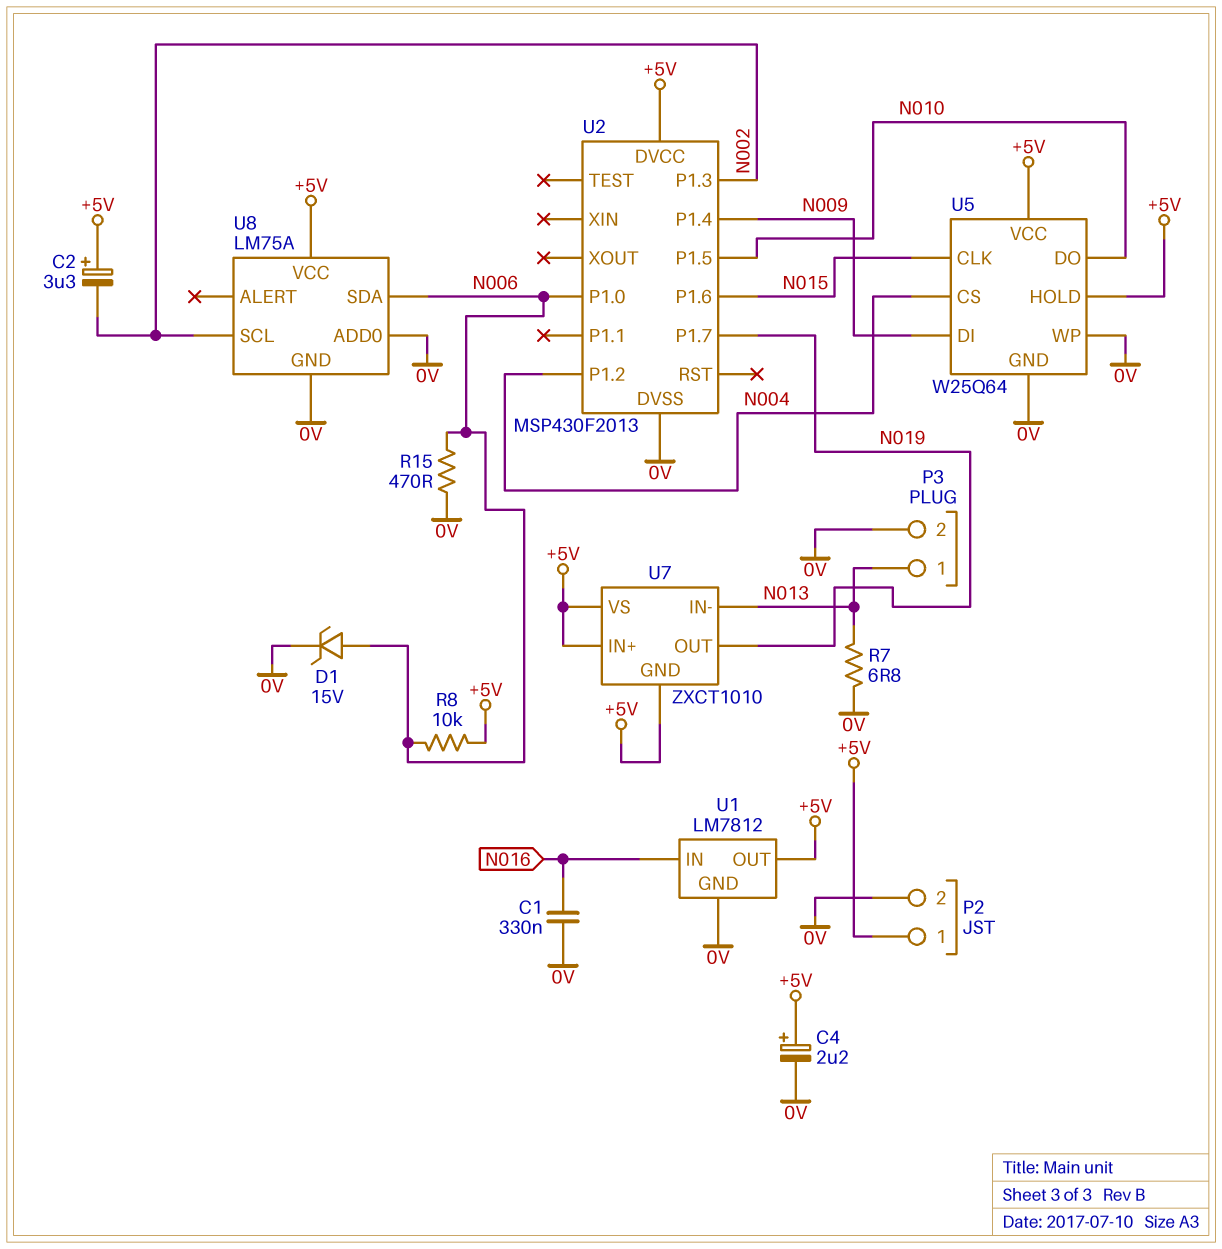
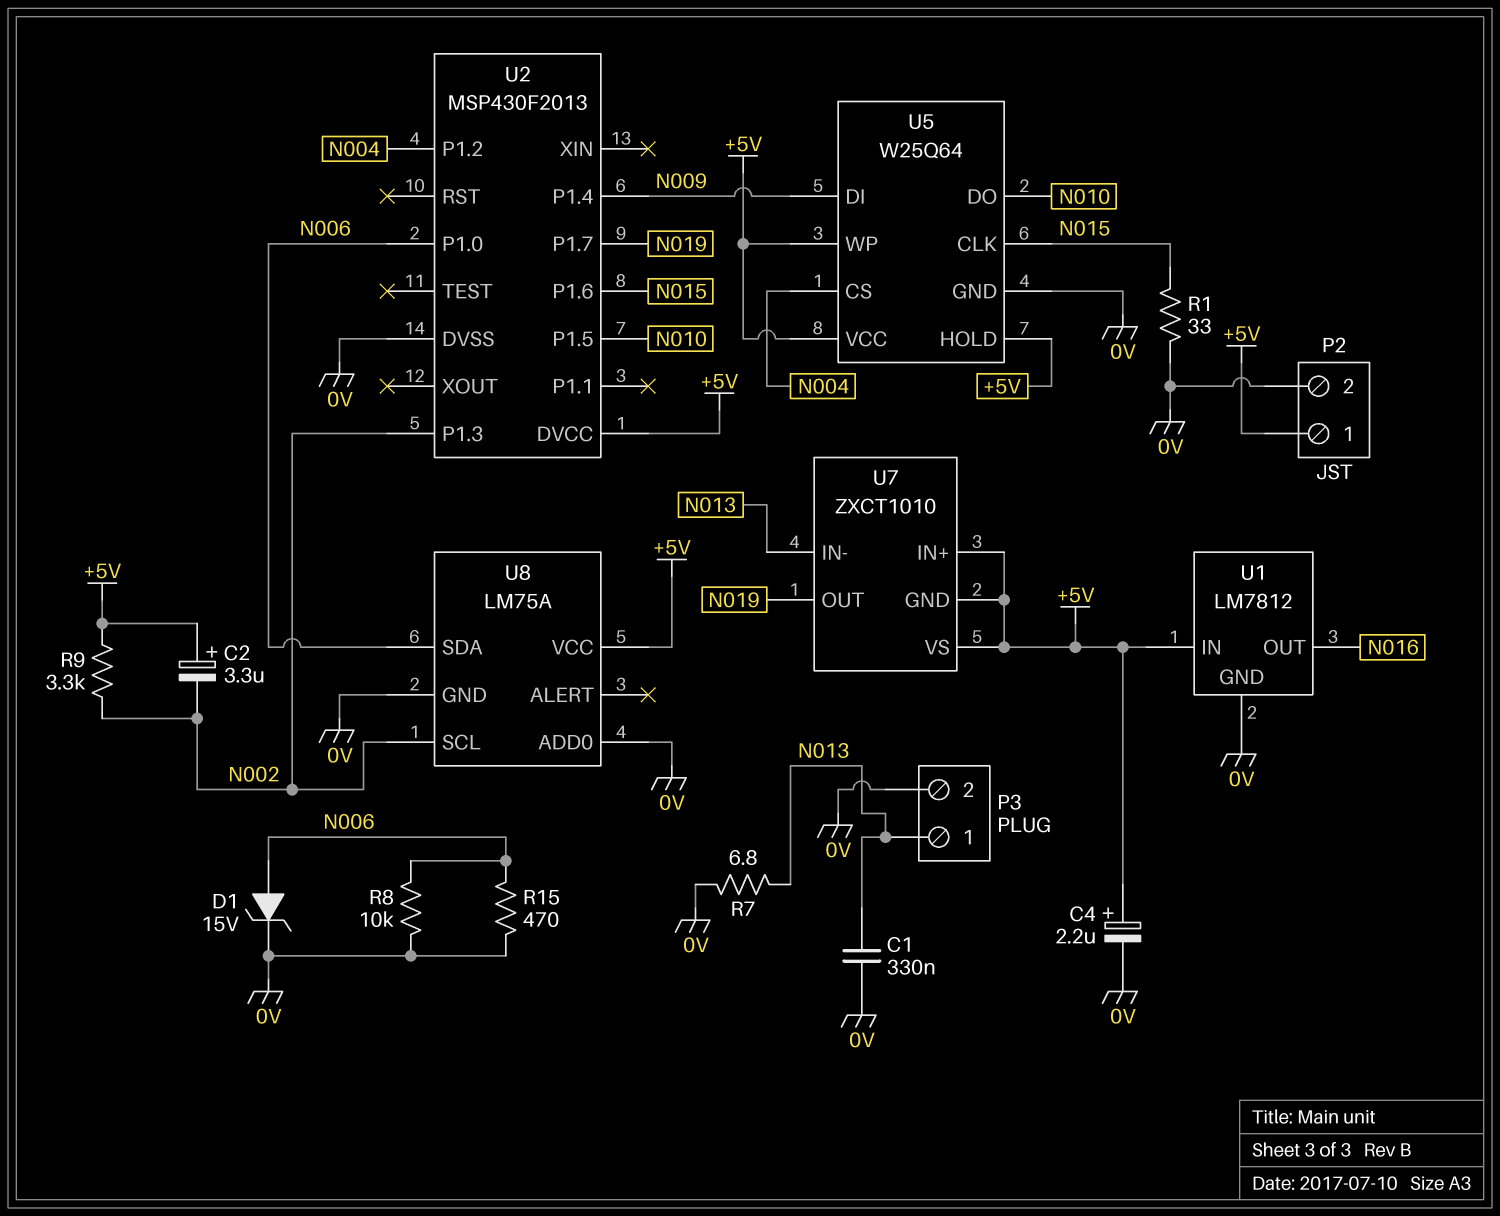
C1: 330nF (0V, N016) -> 330nF (0V, N013)
R1: none -> 33 (0V, N015)
R8: 10k (+5V, N006) -> 10k (0V, N006)
R9: none -> 3.3k (+5V, N002)
U1 pin IN: N016 -> +5V
U1 pin OUT: +5V -> N016
U5 pin WP: 0V -> +5V

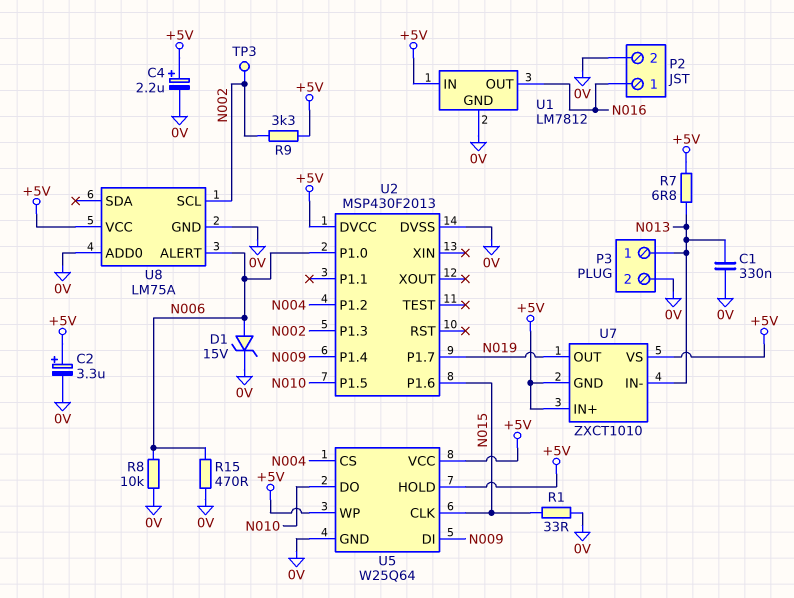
C2: 3.3uF (plus +5V, minus N002) -> 3.3uF (plus +5V, minus 0V)
P2 pin 1: +5V -> N016
R7: 6.8 (0V, N013) -> 6.8 (+5V, N013)
TP3: none -> test point (N002)
U8 pin ALERT: none -> N006
U8 pin SDA: N006 -> none

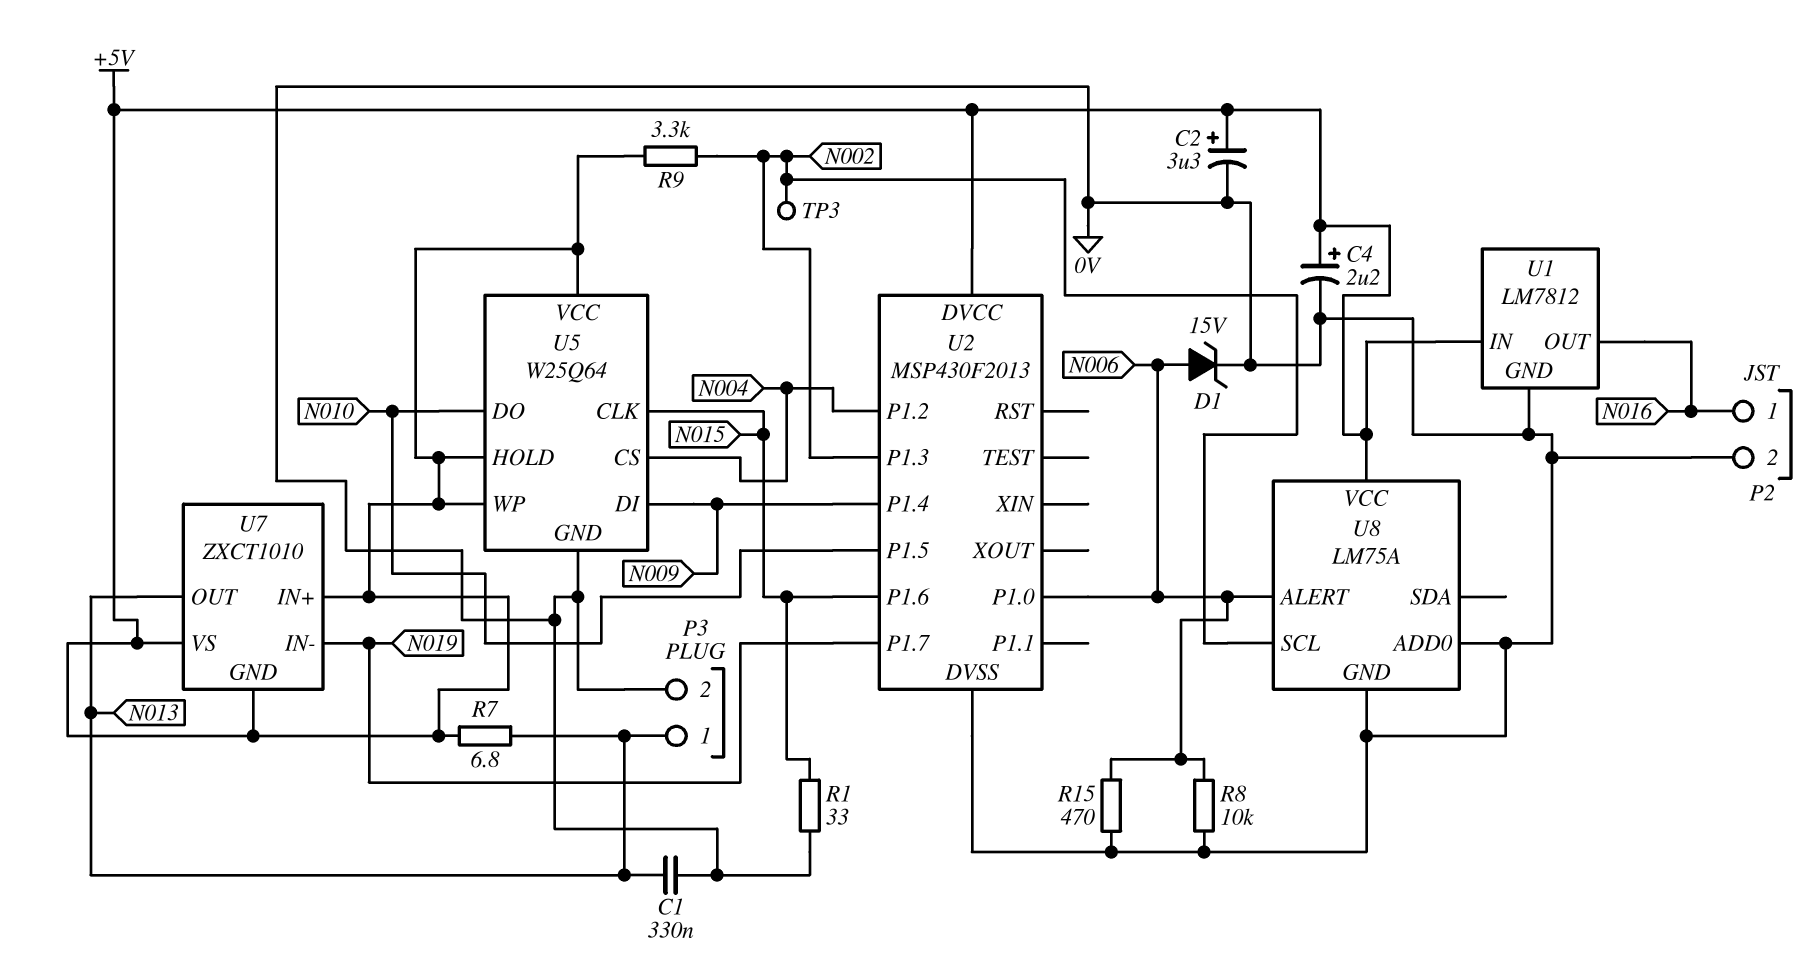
U7 pin IN-: N013 -> N019
U7 pin OUT: N019 -> N013

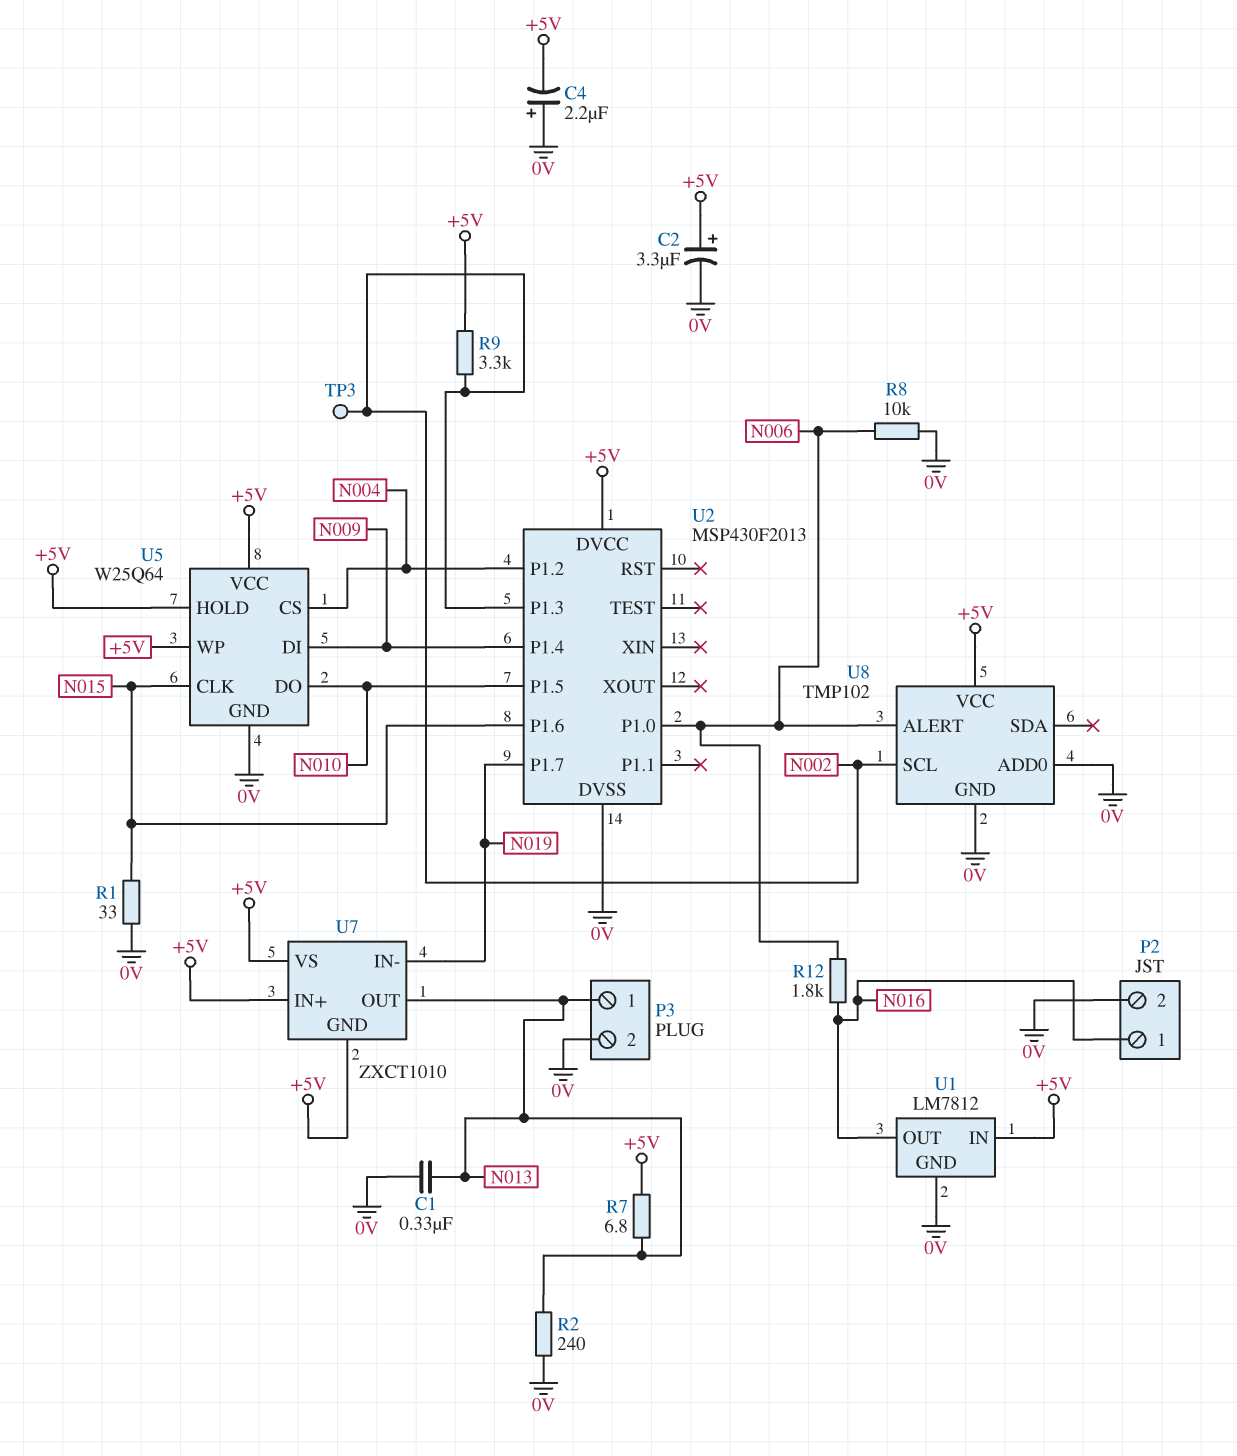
C4: 2.2uF (plus +5V, minus 0V) -> 2.2uF (plus 0V, minus +5V)
D1: zener 15V (A N006, K 0V) -> none
R2: none -> 240 (0V, N013)
R12: none -> 1.8k (N006, N016)
R15: 470 (0V, N006) -> none
U8: LM75A -> TMP102

